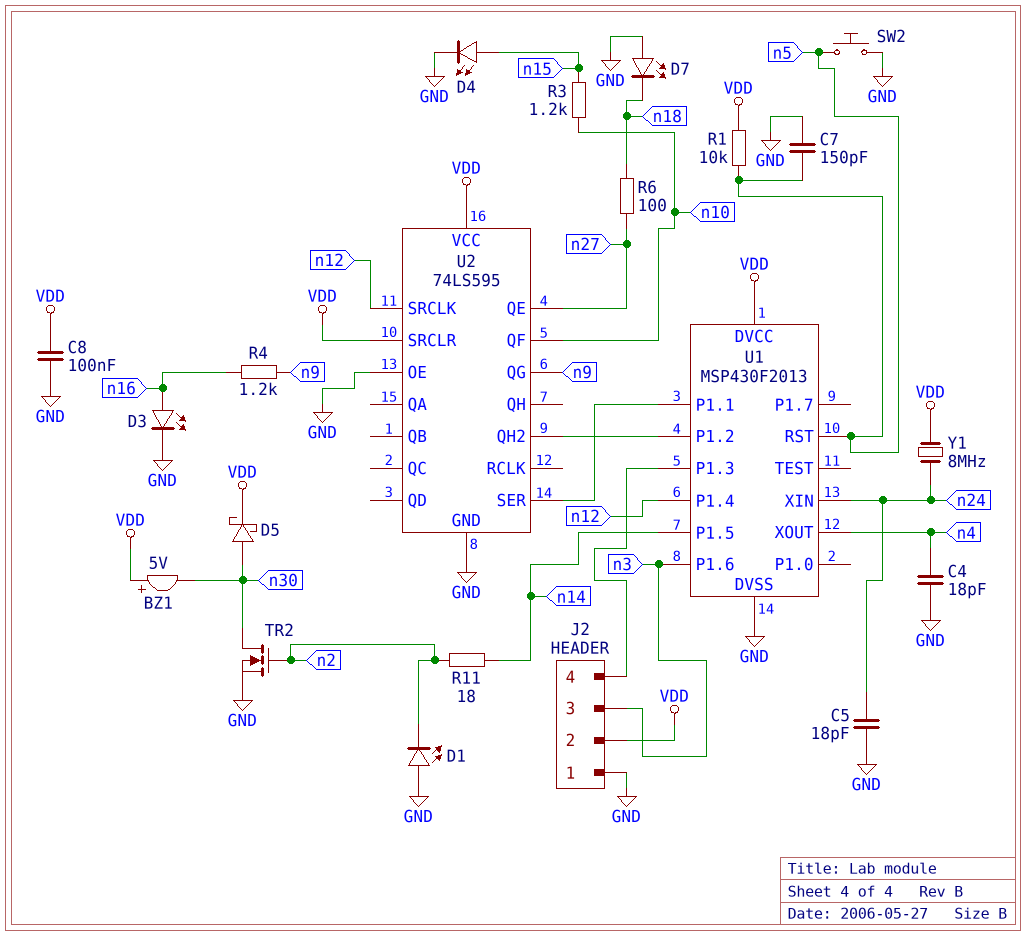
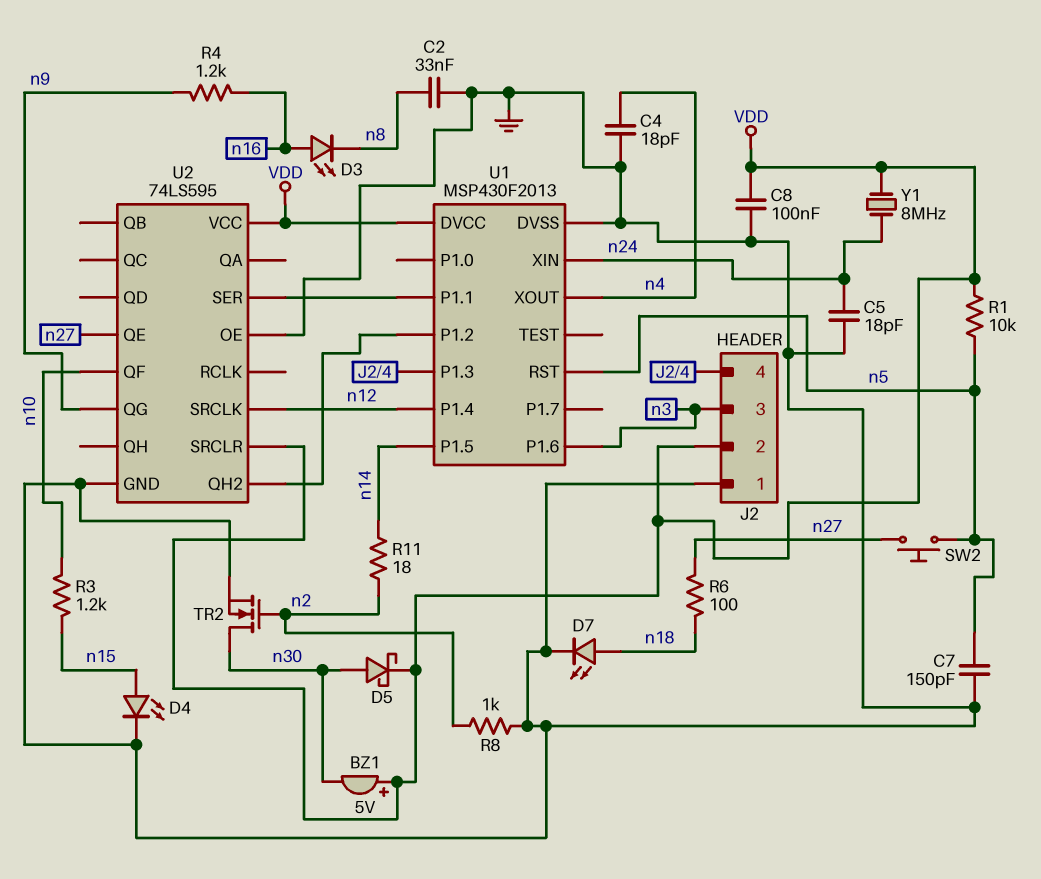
C2: none -> 33nF (GND, n8)
D1: LED (A GND, K n2) -> none
D3: LED (A n16, K GND) -> LED (A n16, K n8)
D7: LED (A GND, K n18) -> LED (A n18, K GND)
R8: none -> 1k (GND, n2)
SW2: button (GND, n5) -> button (n5, n27)

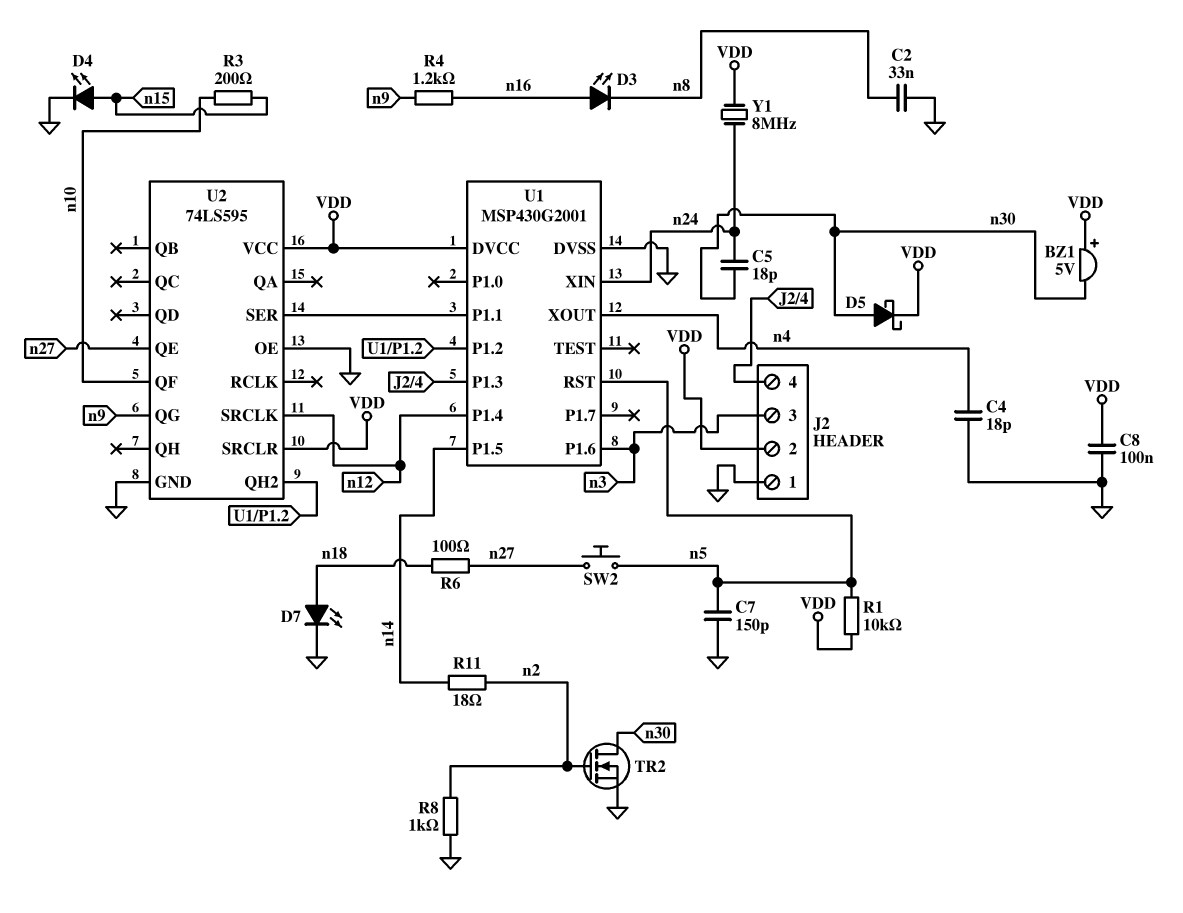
C5: 18pF (GND, n24) -> 18pF (n24, n30)
R3: 1.2k (n10, n15) -> 200 (n10, n15)
U1: MSP430F2013 -> MSP430G2001

